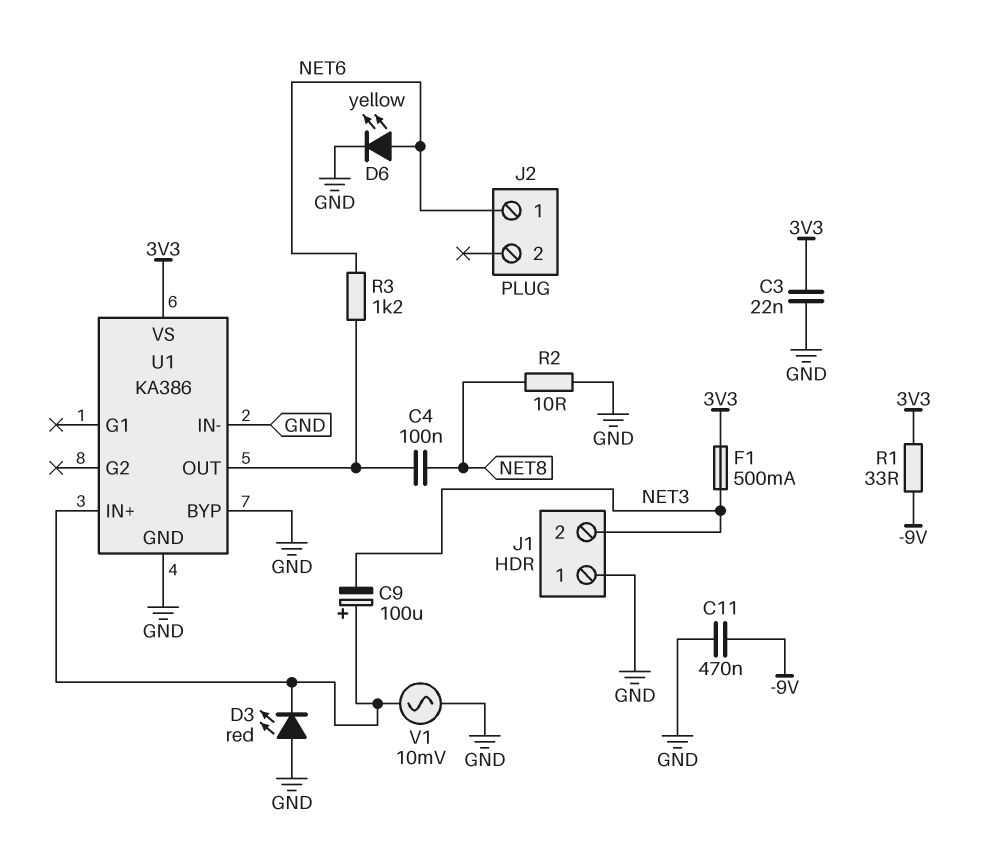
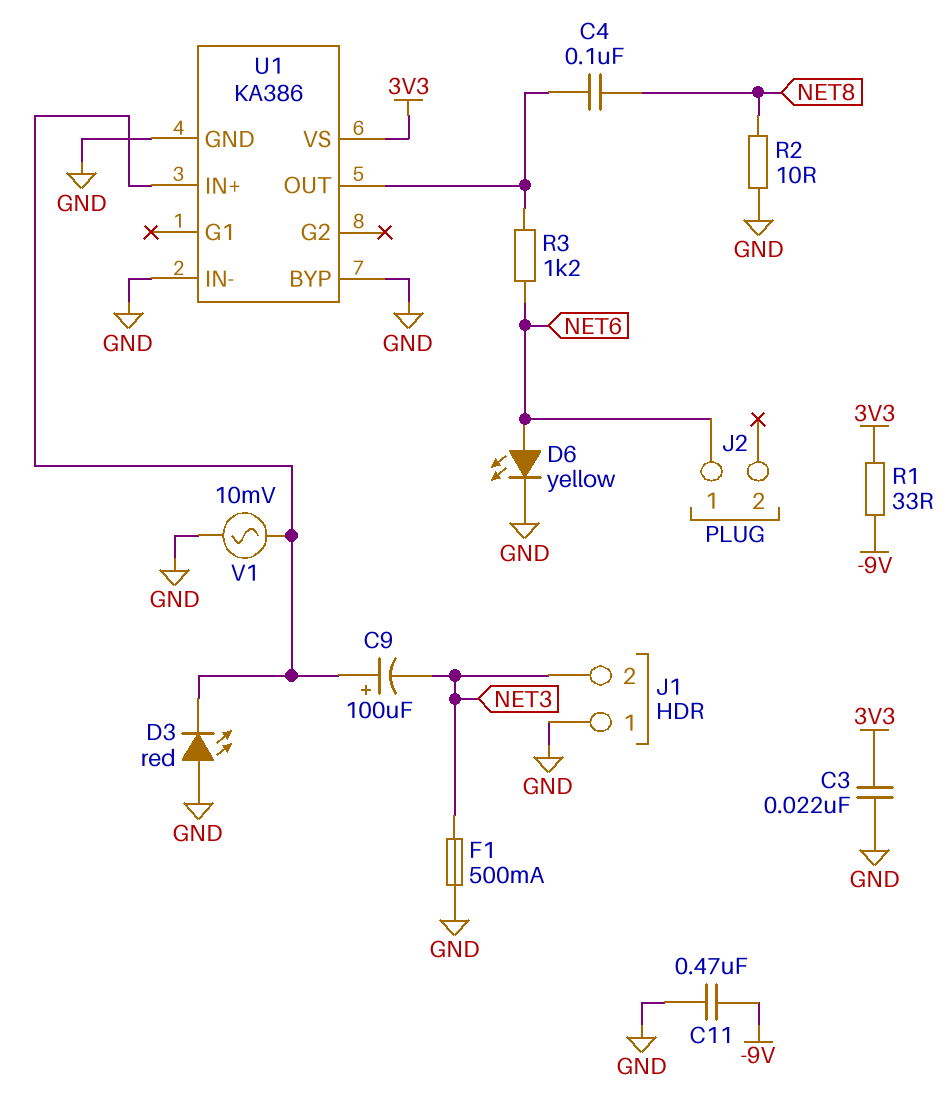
F1: 500mA (3V3, NET3) -> 500mA (GND, NET3)

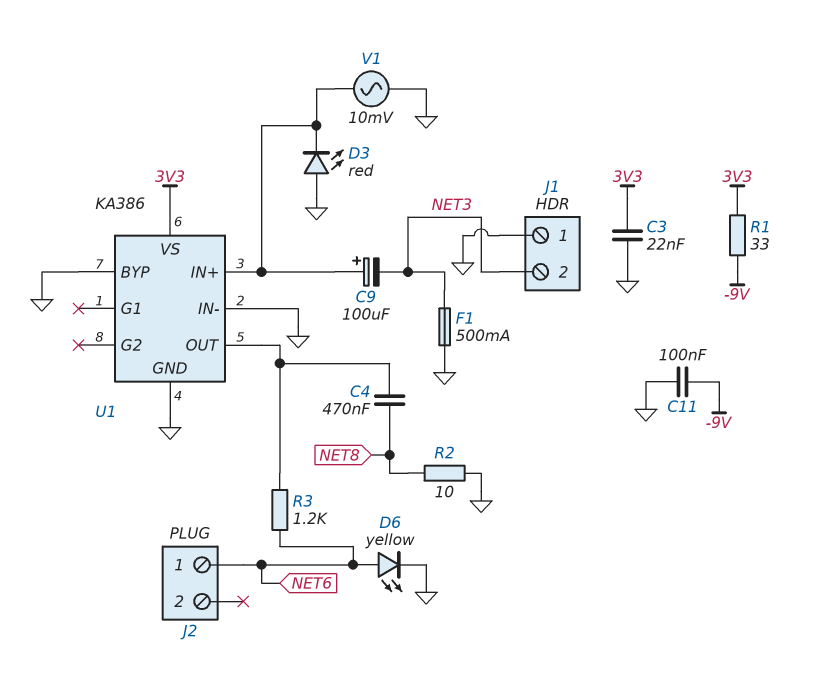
C4: 100nF (NET8, U1/OUT) -> 470nF (NET8, U1/OUT)
C11: 470nF (-9V, GND) -> 100nF (-9V, GND)

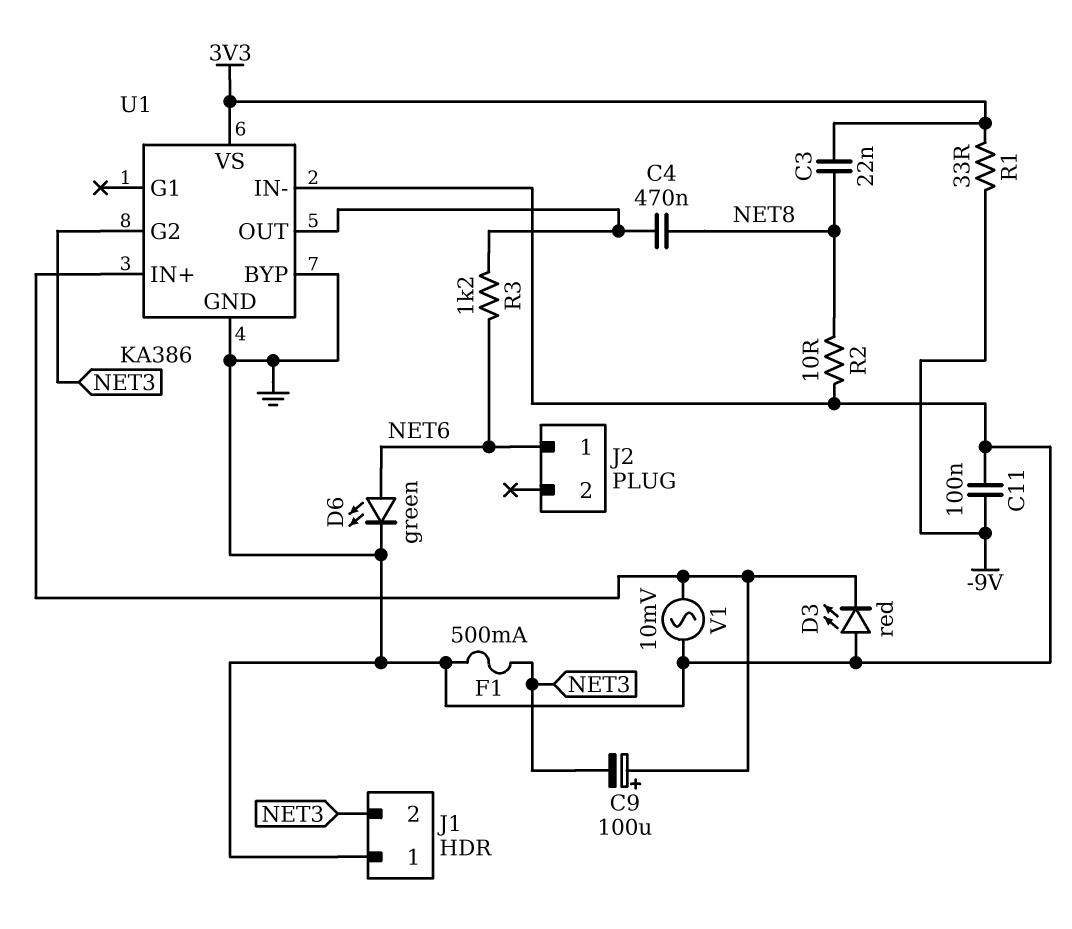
C3: 22nF (3V3, GND) -> 22nF (3V3, NET8)
D6: LED yellow (A NET6, K GND) -> LED green (A NET6, K GND)
U1 pin G2: none -> NET3

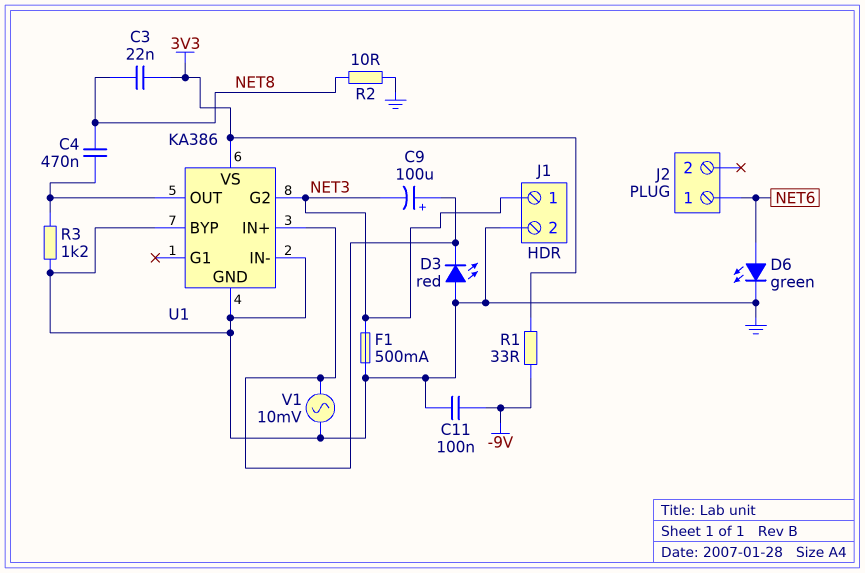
J1 pin 1: GND -> NET3
J1 pin 2: NET3 -> GND
R3: 1.2k (NET6, U1/OUT) -> 1.2k (GND, U1/OUT)

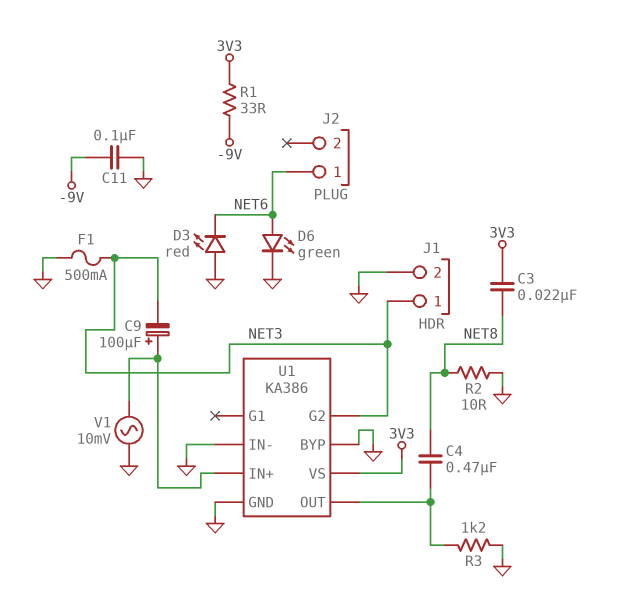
D3: LED red (A GND, K U1/IN+) -> LED red (A GND, K NET6)

